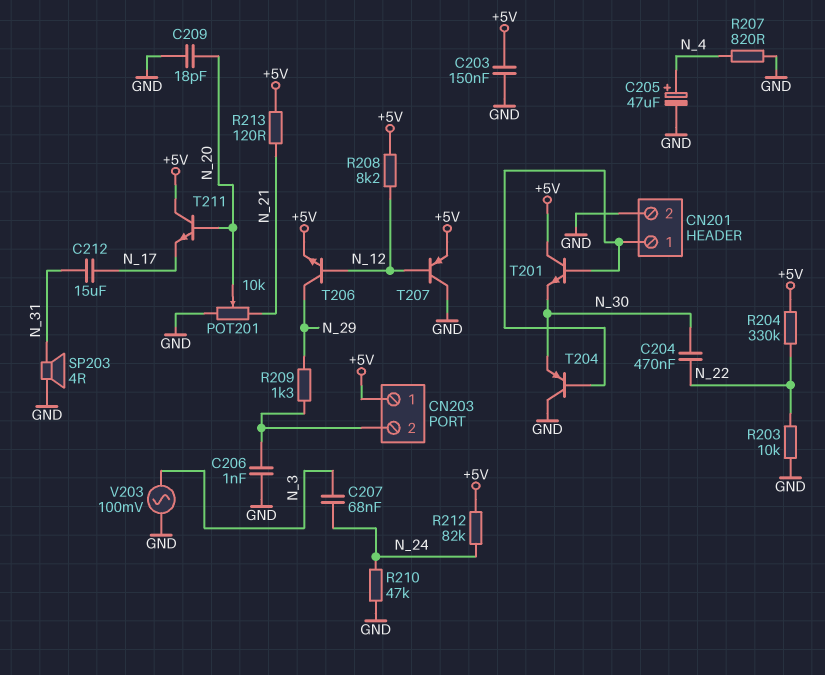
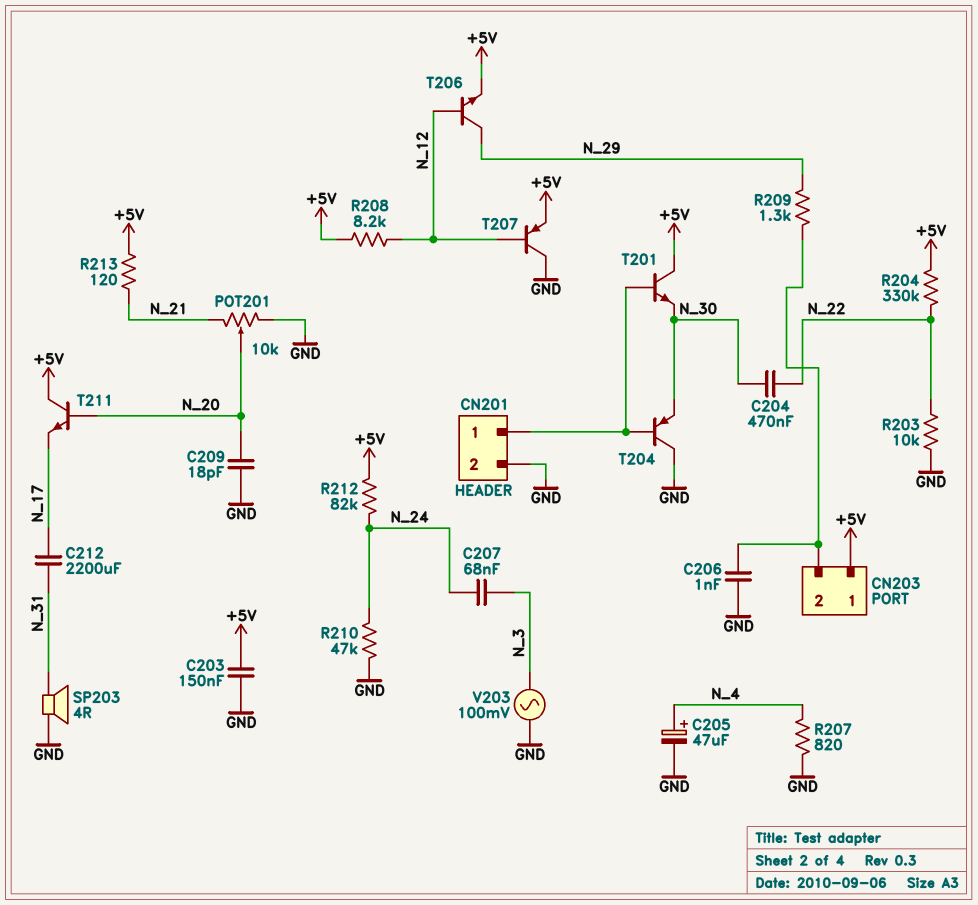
C212: 15uF (N_17, N_31) -> 2200uF (N_17, N_31)

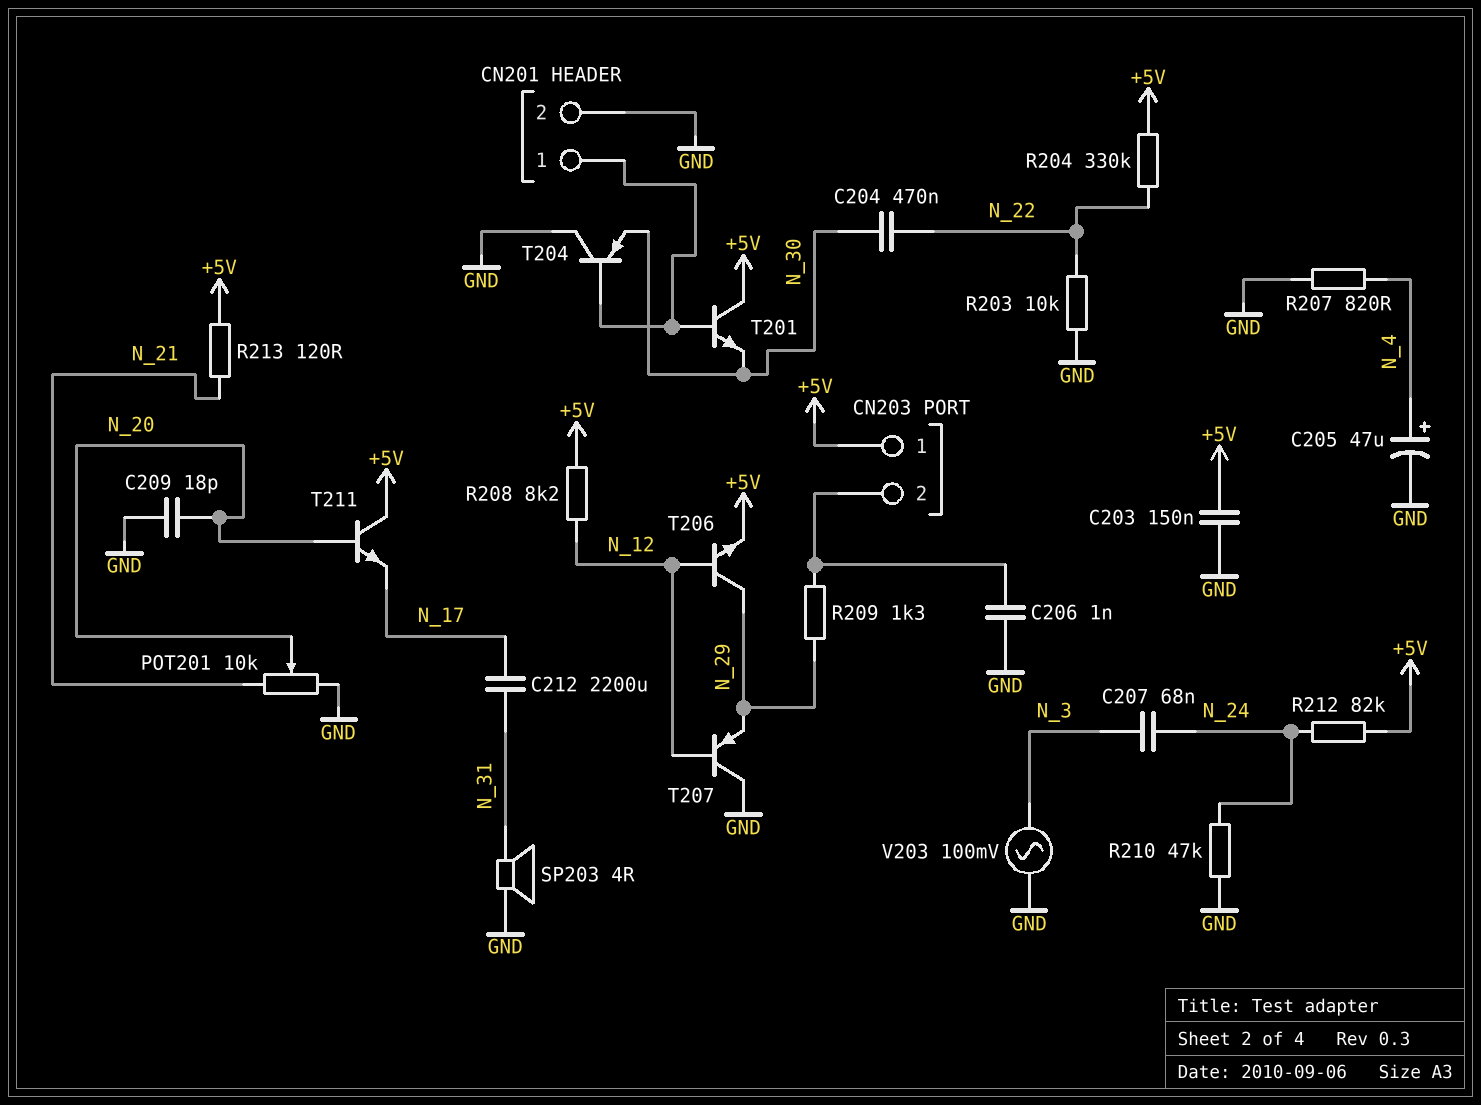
T207: PNP (B N_12, C GND, E +5V) -> PNP (B N_12, C GND, E N_29)

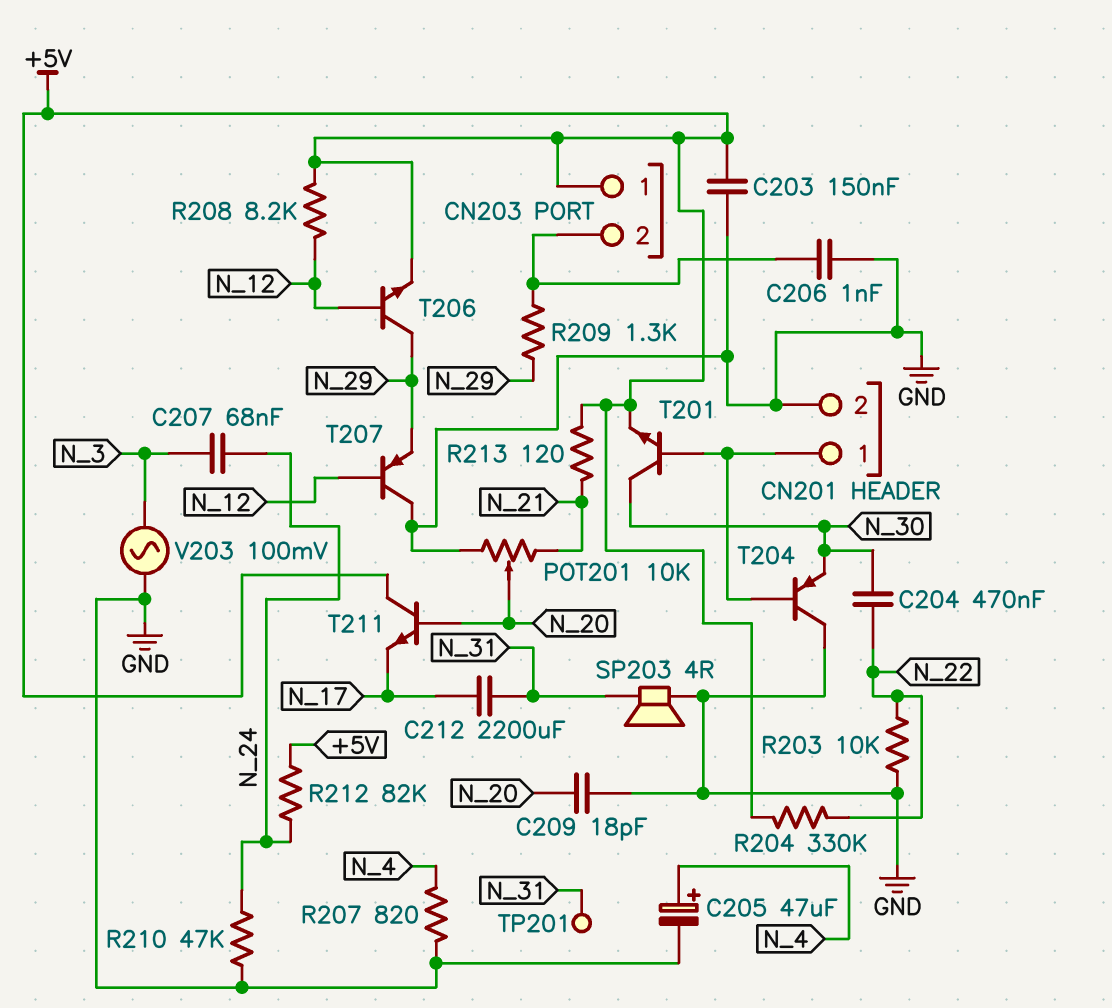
T201: NPN (B CN201/1, C +5V, E N_30) -> NPN (B CN201/1, C N_30, E +5V)
TP201: none -> test point (N_31)

